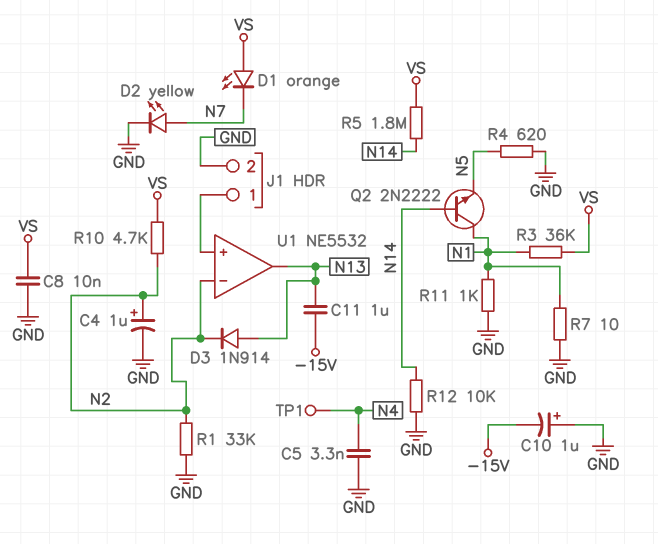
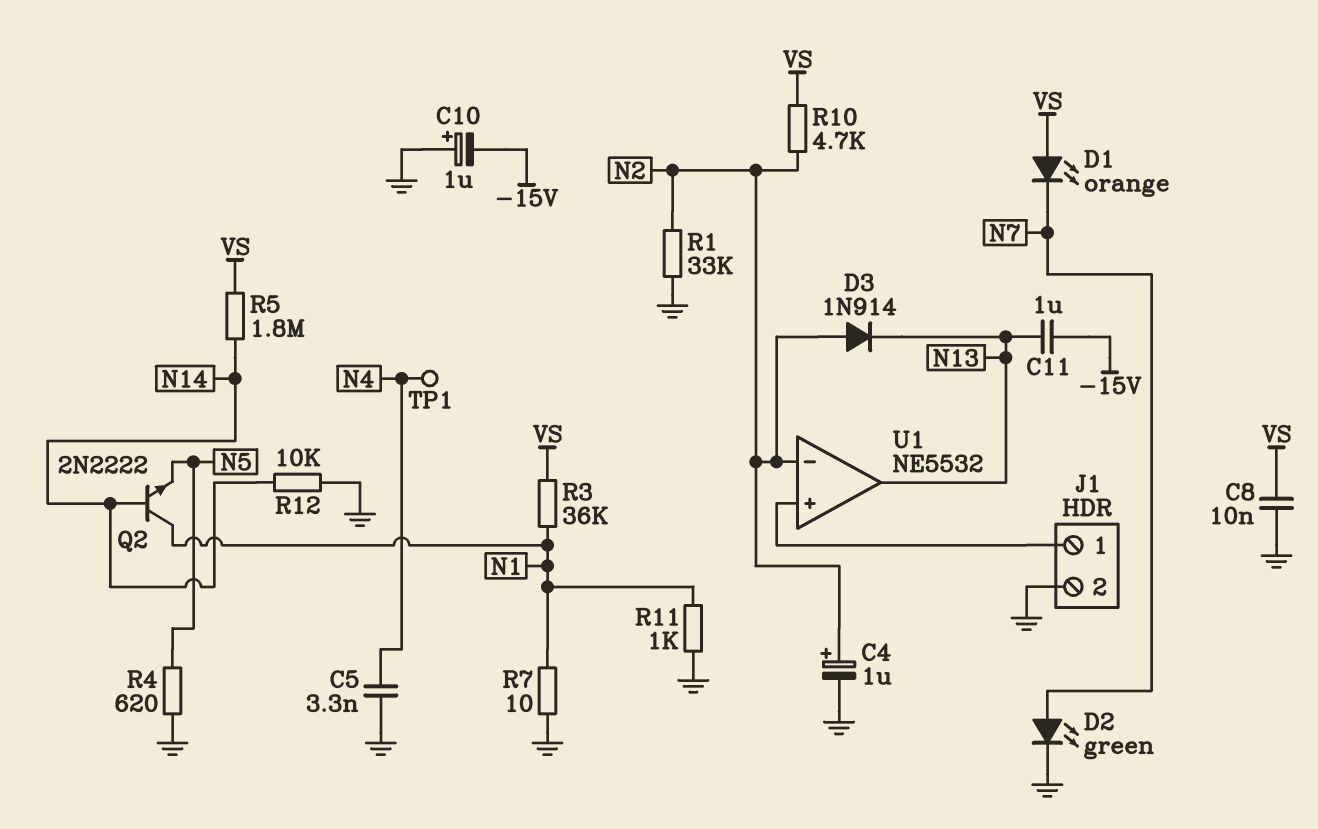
D2: LED yellow (A N7, K GND) -> LED green (A N7, K GND)
D3: diode 1N914 (A N13, K N2) -> diode 1N914 (A N2, K N13)

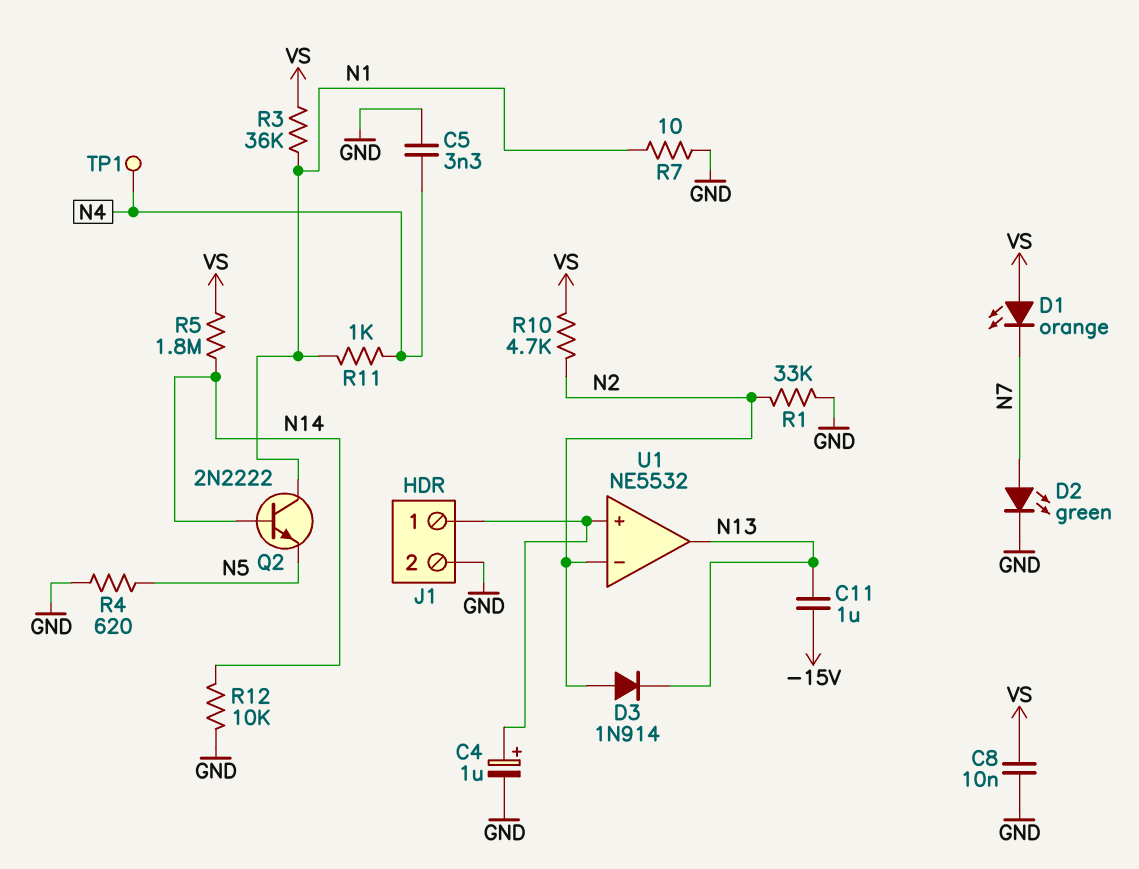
C4: 1uF (plus N2, minus GND) -> 1uF (plus J1/1, minus GND)
C10: 1uF (plus GND, minus -15V) -> none
R11: 1k (GND, N1) -> 1k (N1, N4)

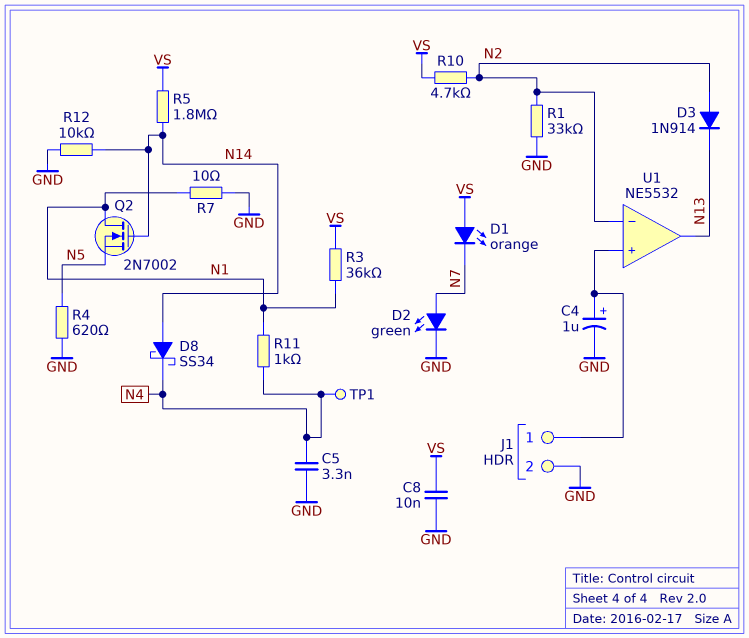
C11: 1uF (-15V, N13) -> none
D8: none -> schottky SS34 (A N14, K N4)
Q2: NPN 2N2222 (B N14, C N1, E N5) -> NMOS 2N7002 (G N14, D N1, S N5)

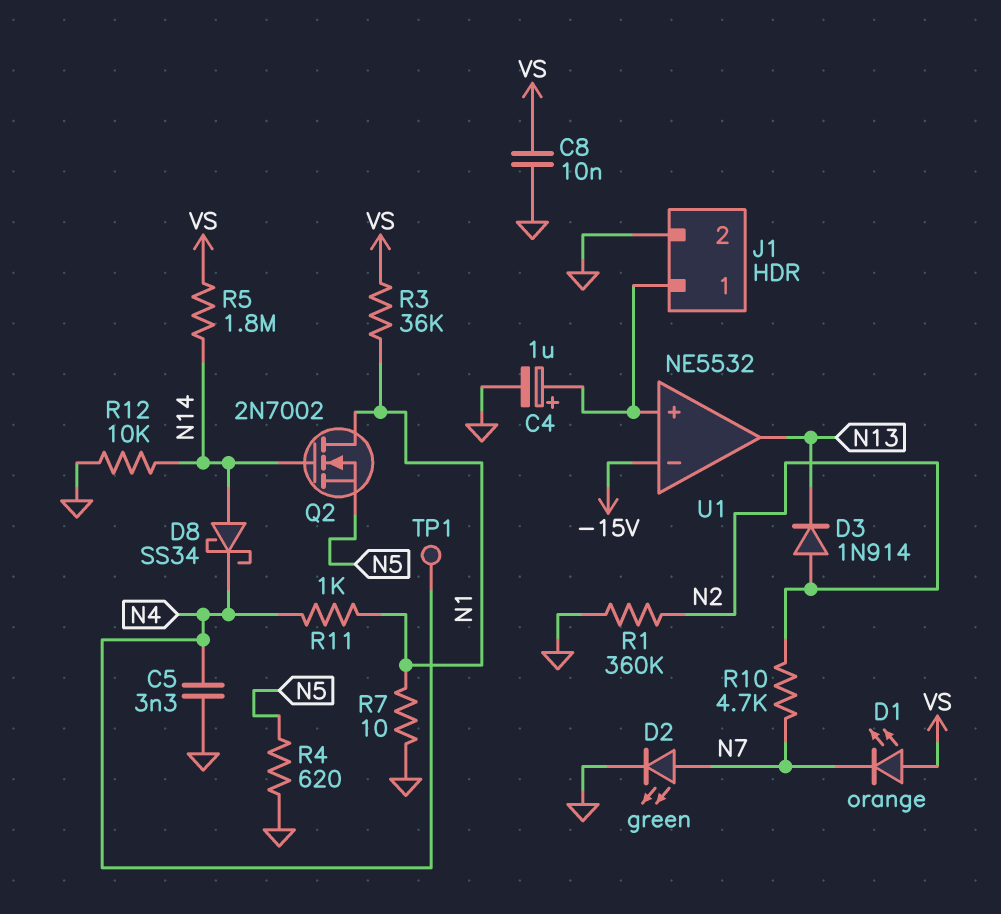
R1: 33k (GND, N2) -> 360k (GND, N2)
R10: 4.7k (N2, VS) -> 4.7k (N2, N7)
U1 pin in-: N2 -> -15V

